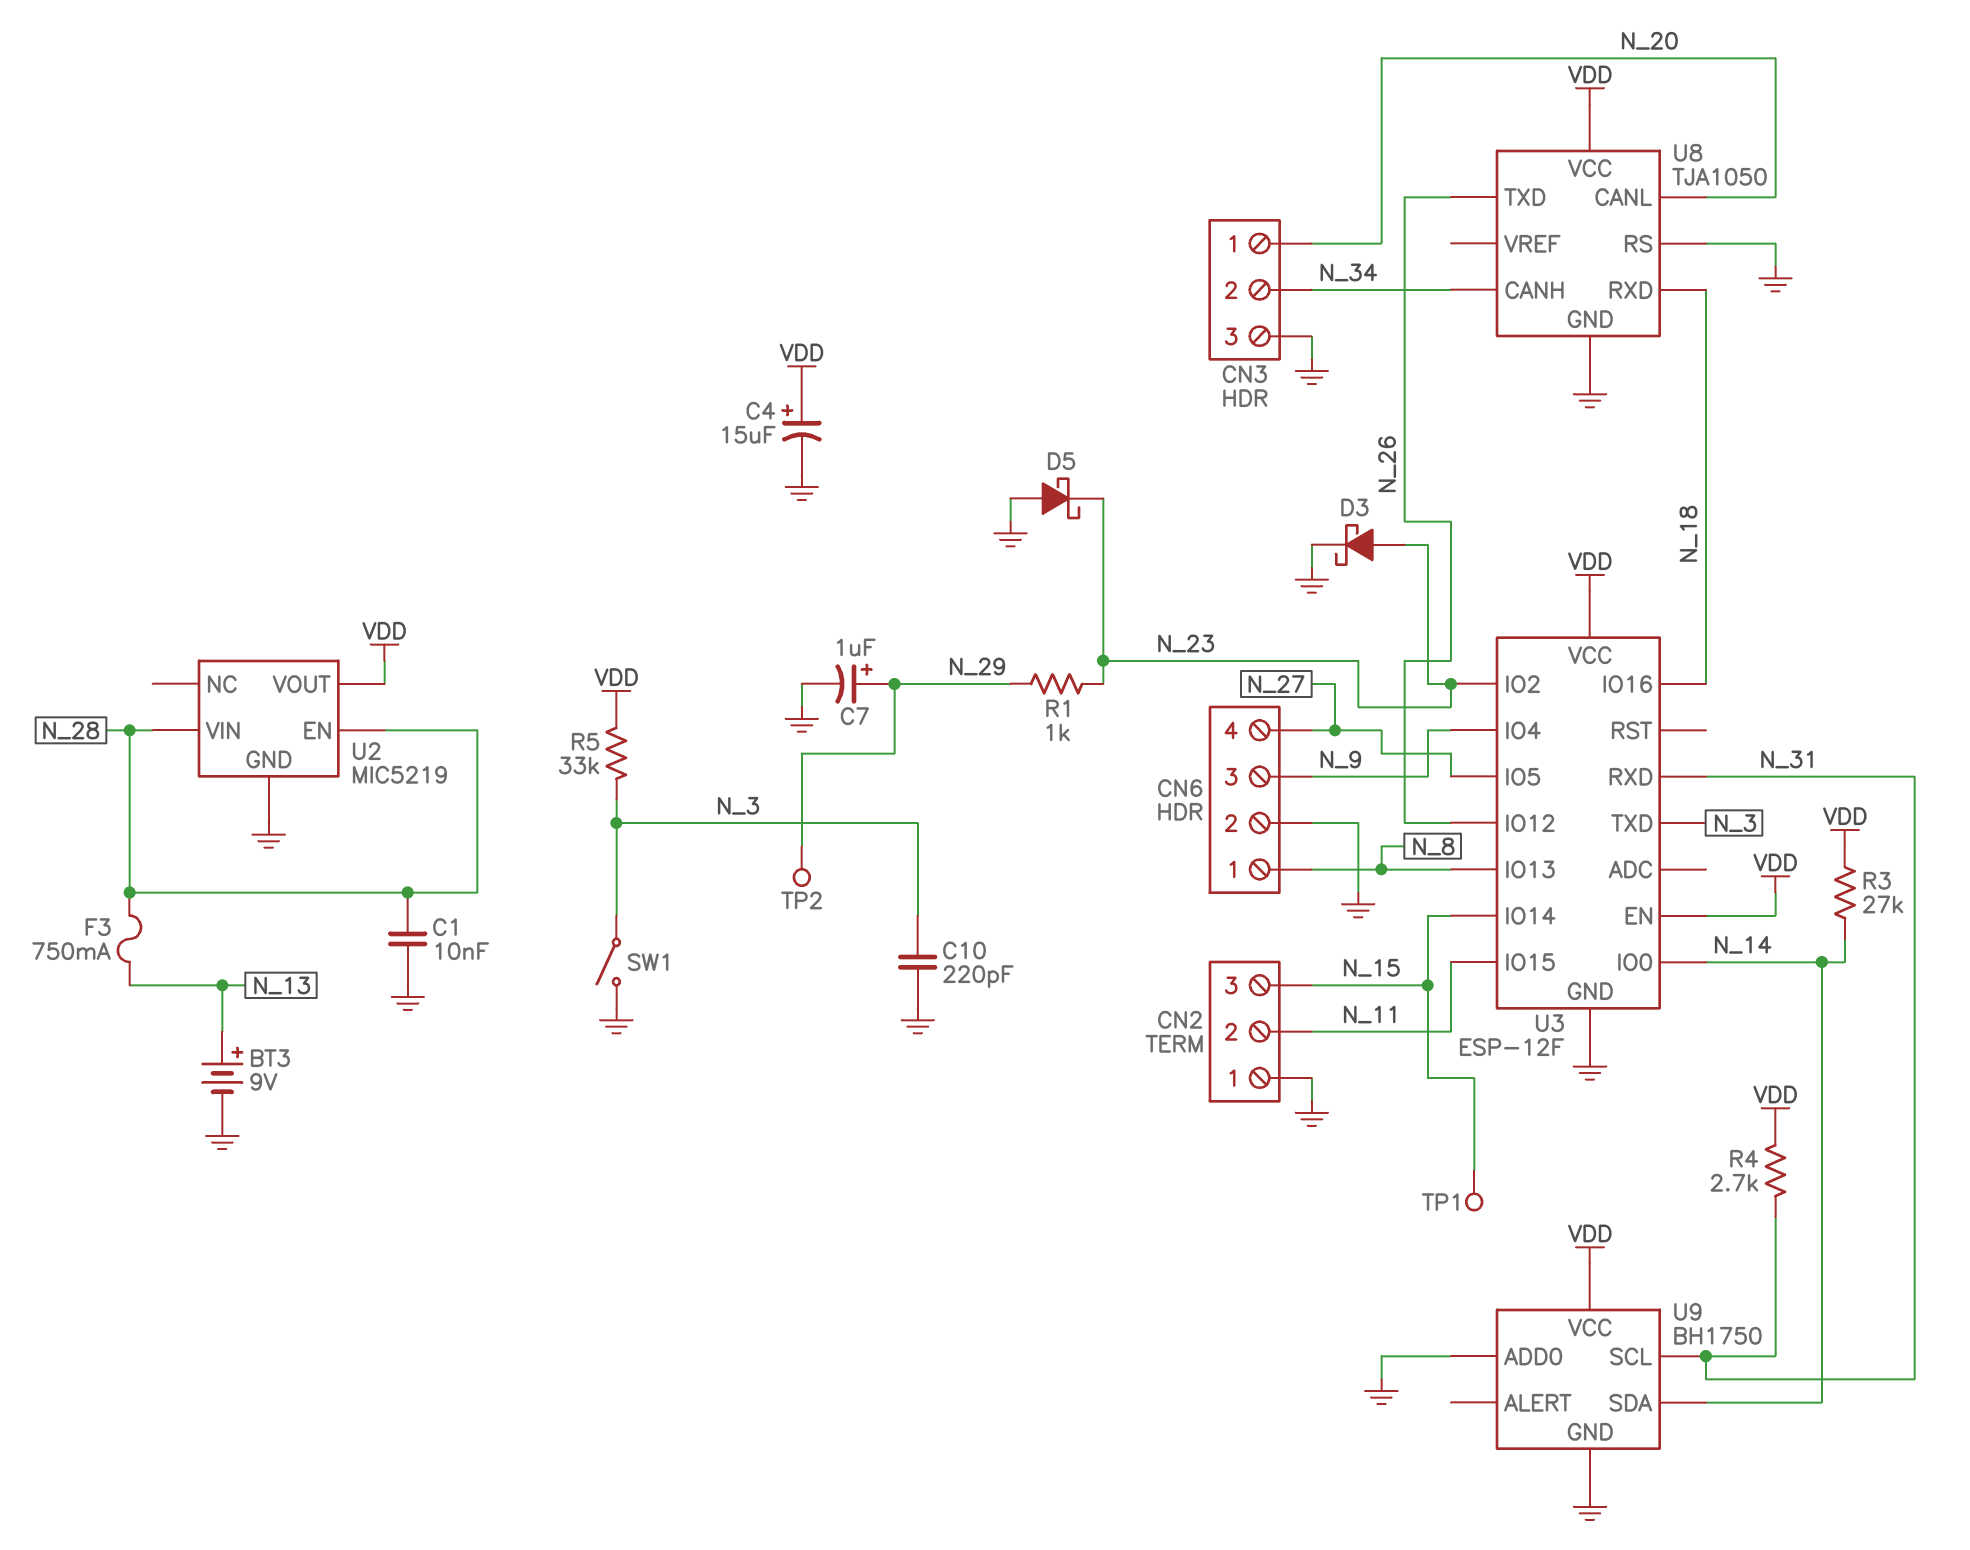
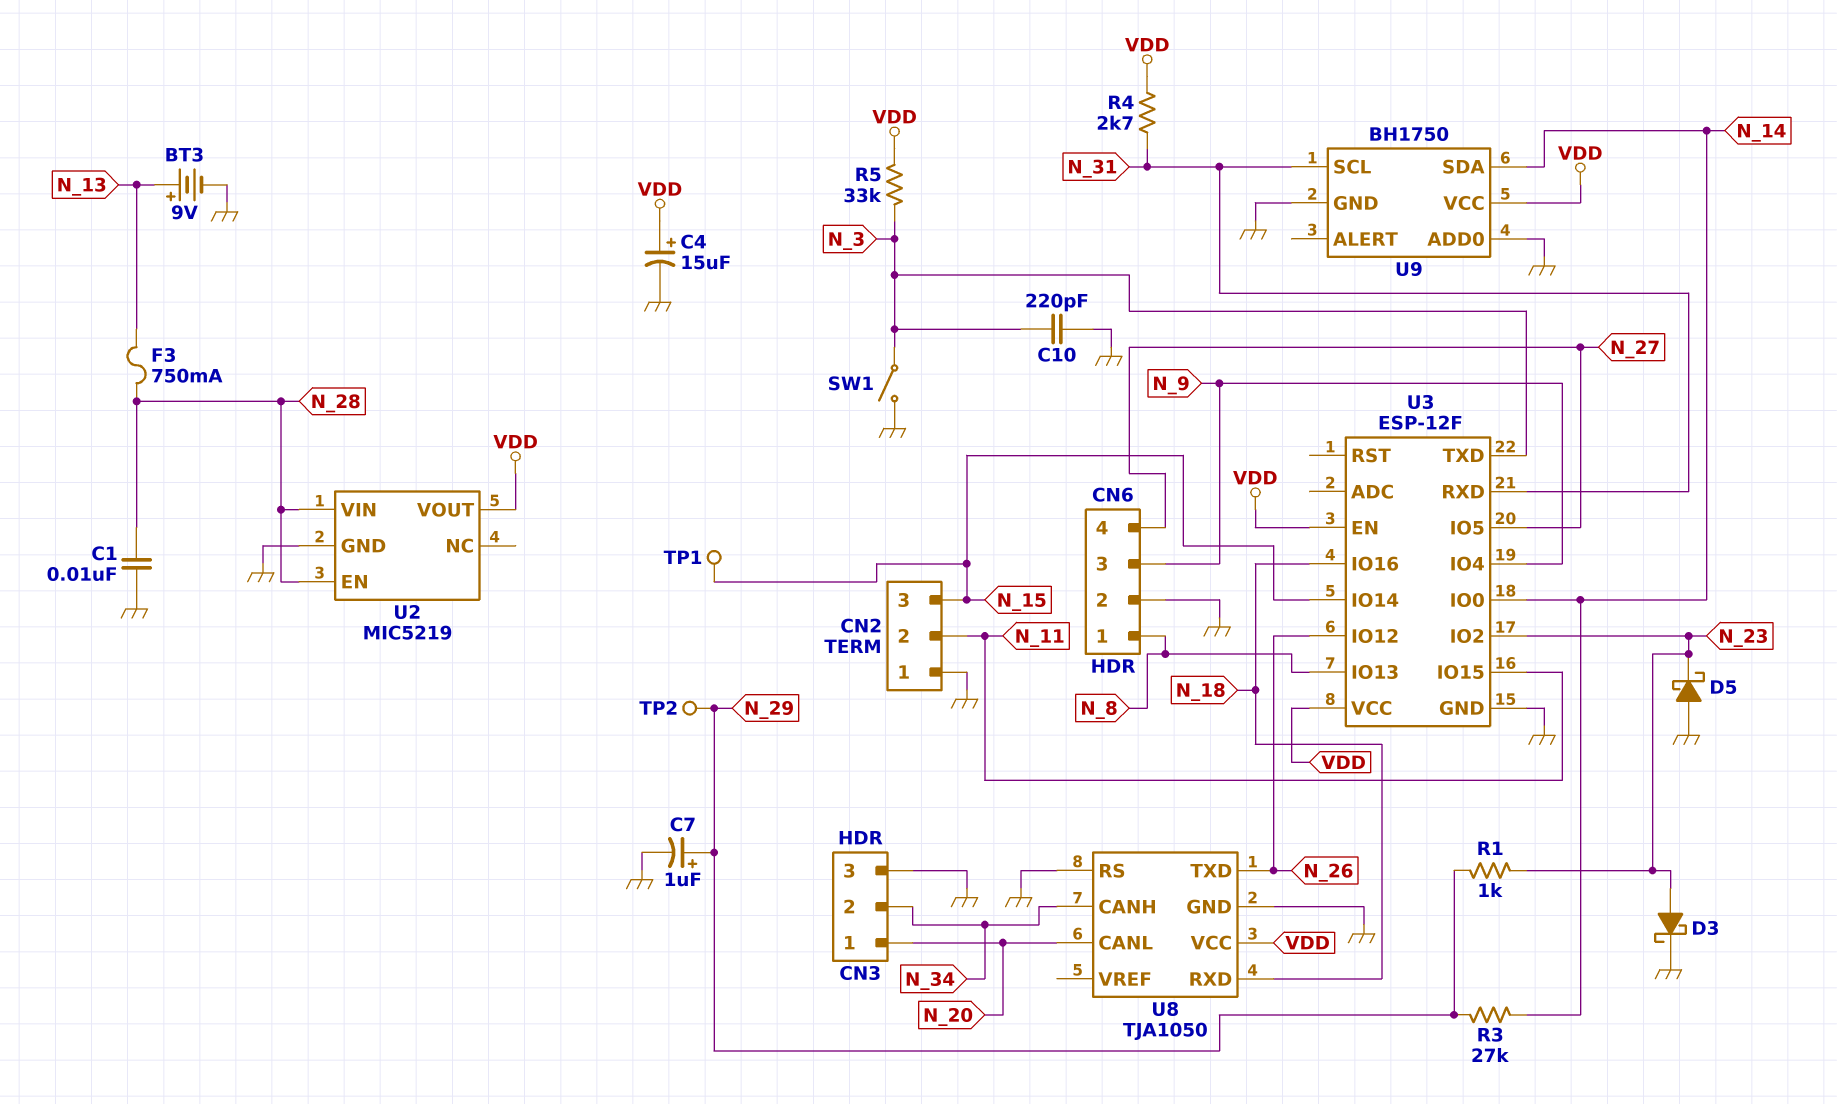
R3: 27k (N_14, VDD) -> 27k (N_14, N_29)

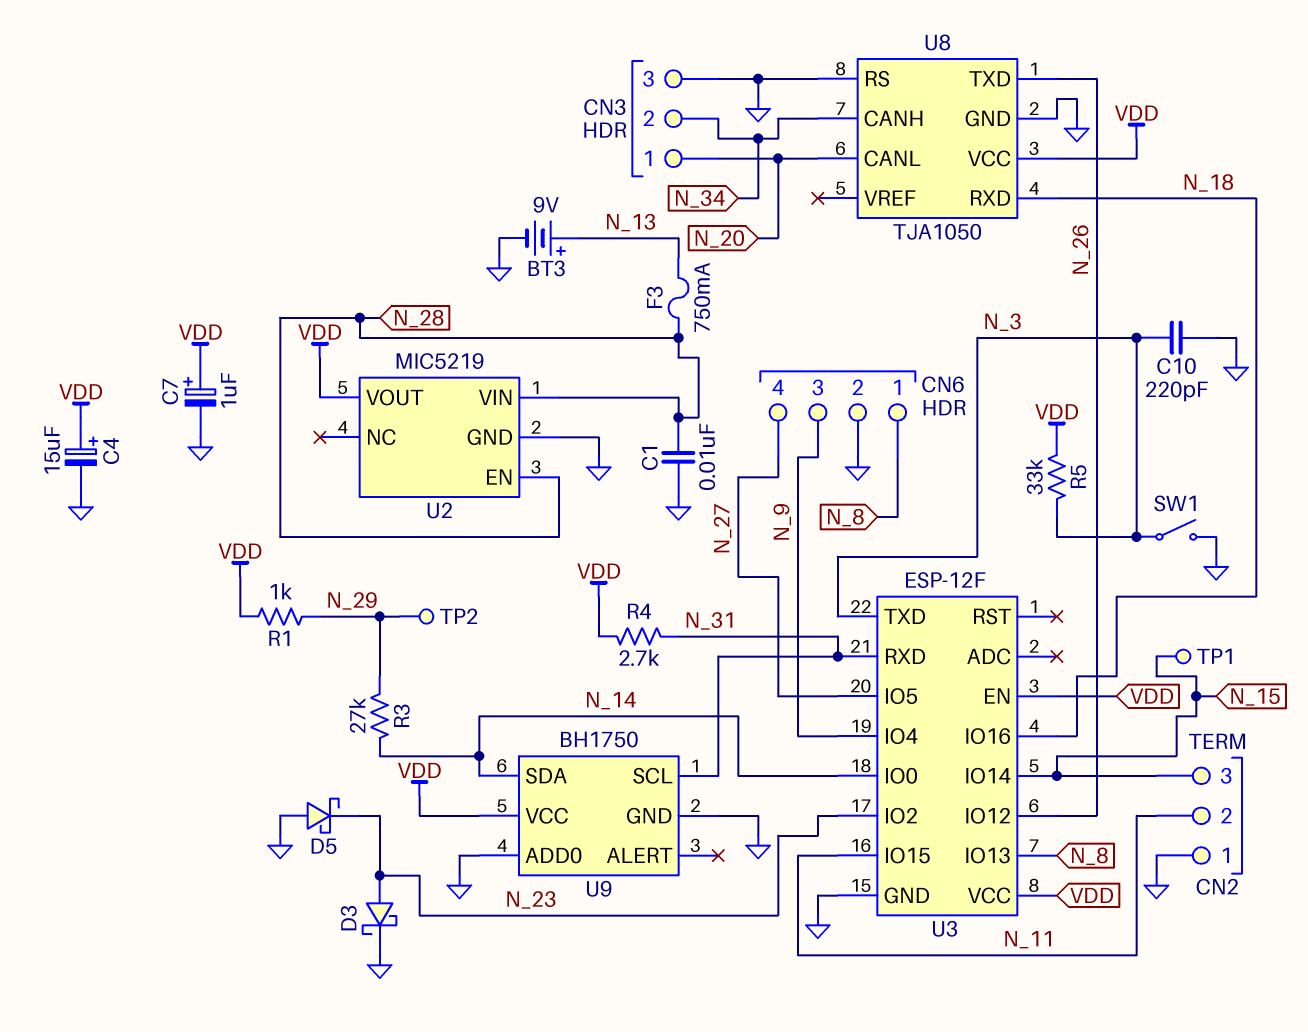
C7: 1uF (plus N_29, minus GND) -> 1uF (plus VDD, minus GND)
R1: 1k (N_23, N_29) -> 1k (N_29, VDD)

